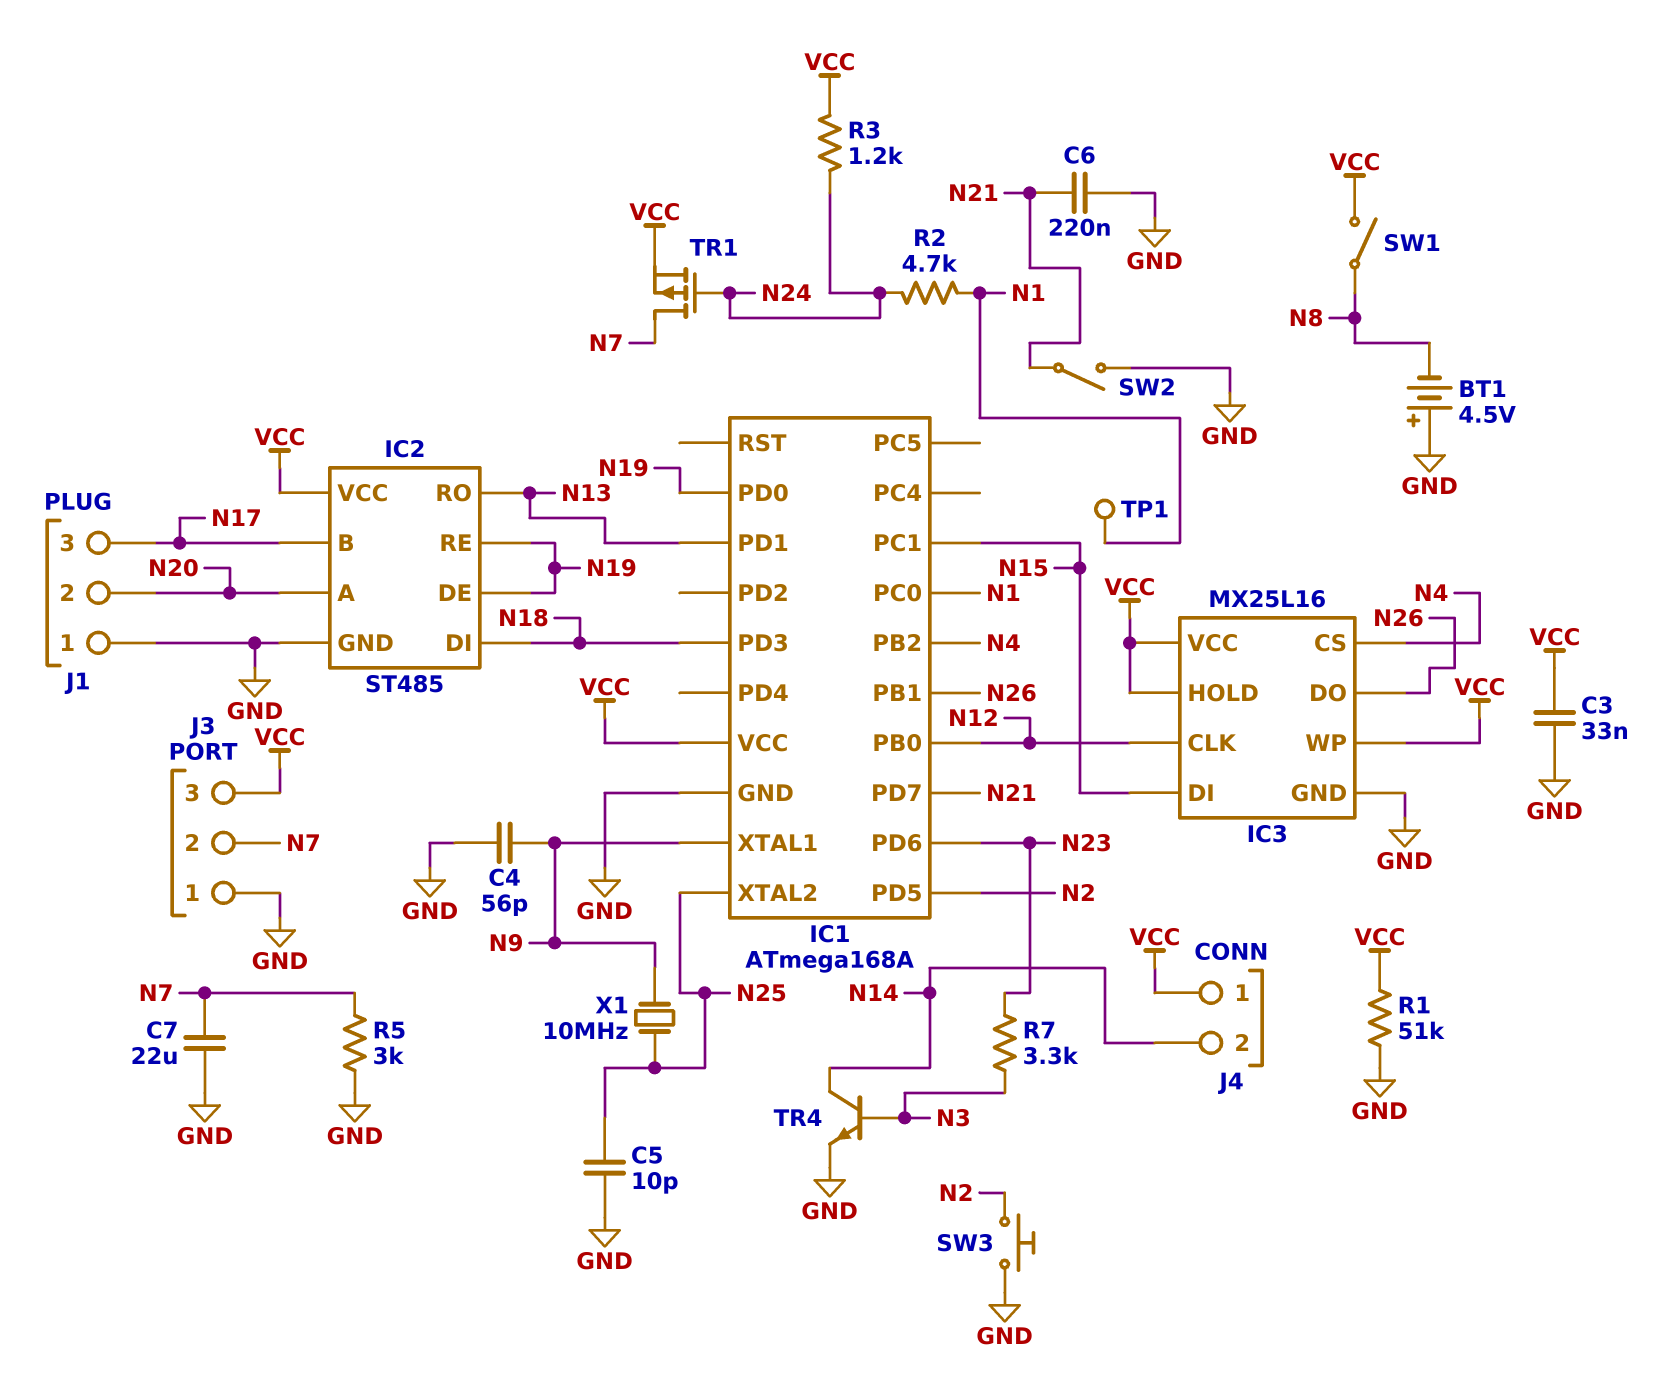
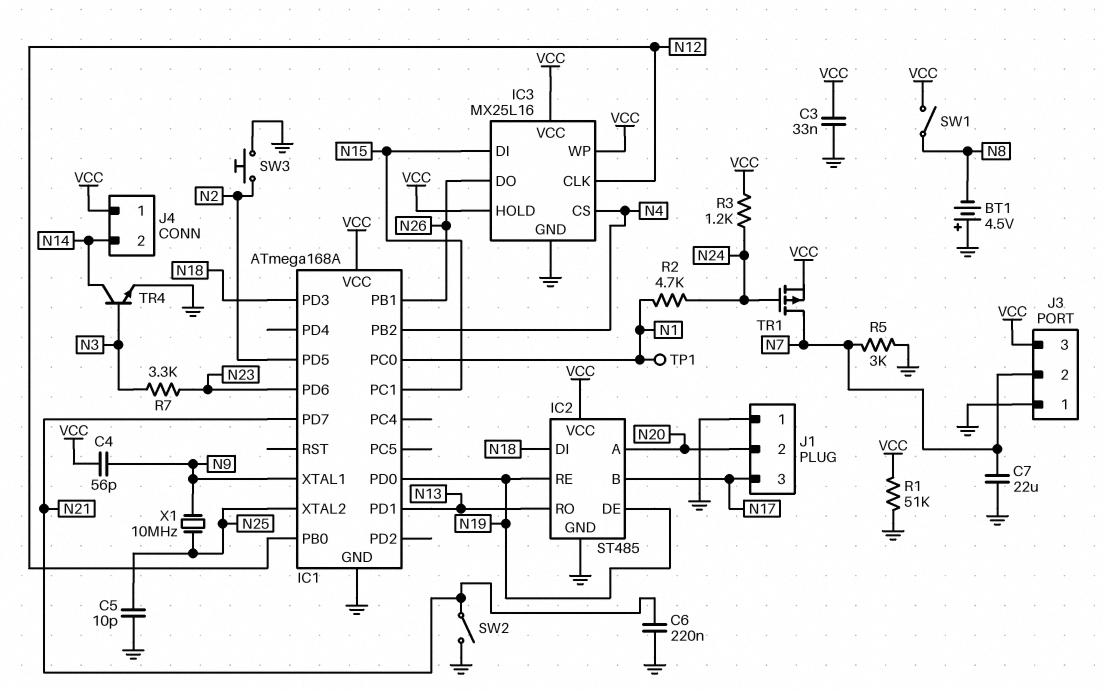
C4: 56pF (GND, N9) -> 56pF (N9, VCC)

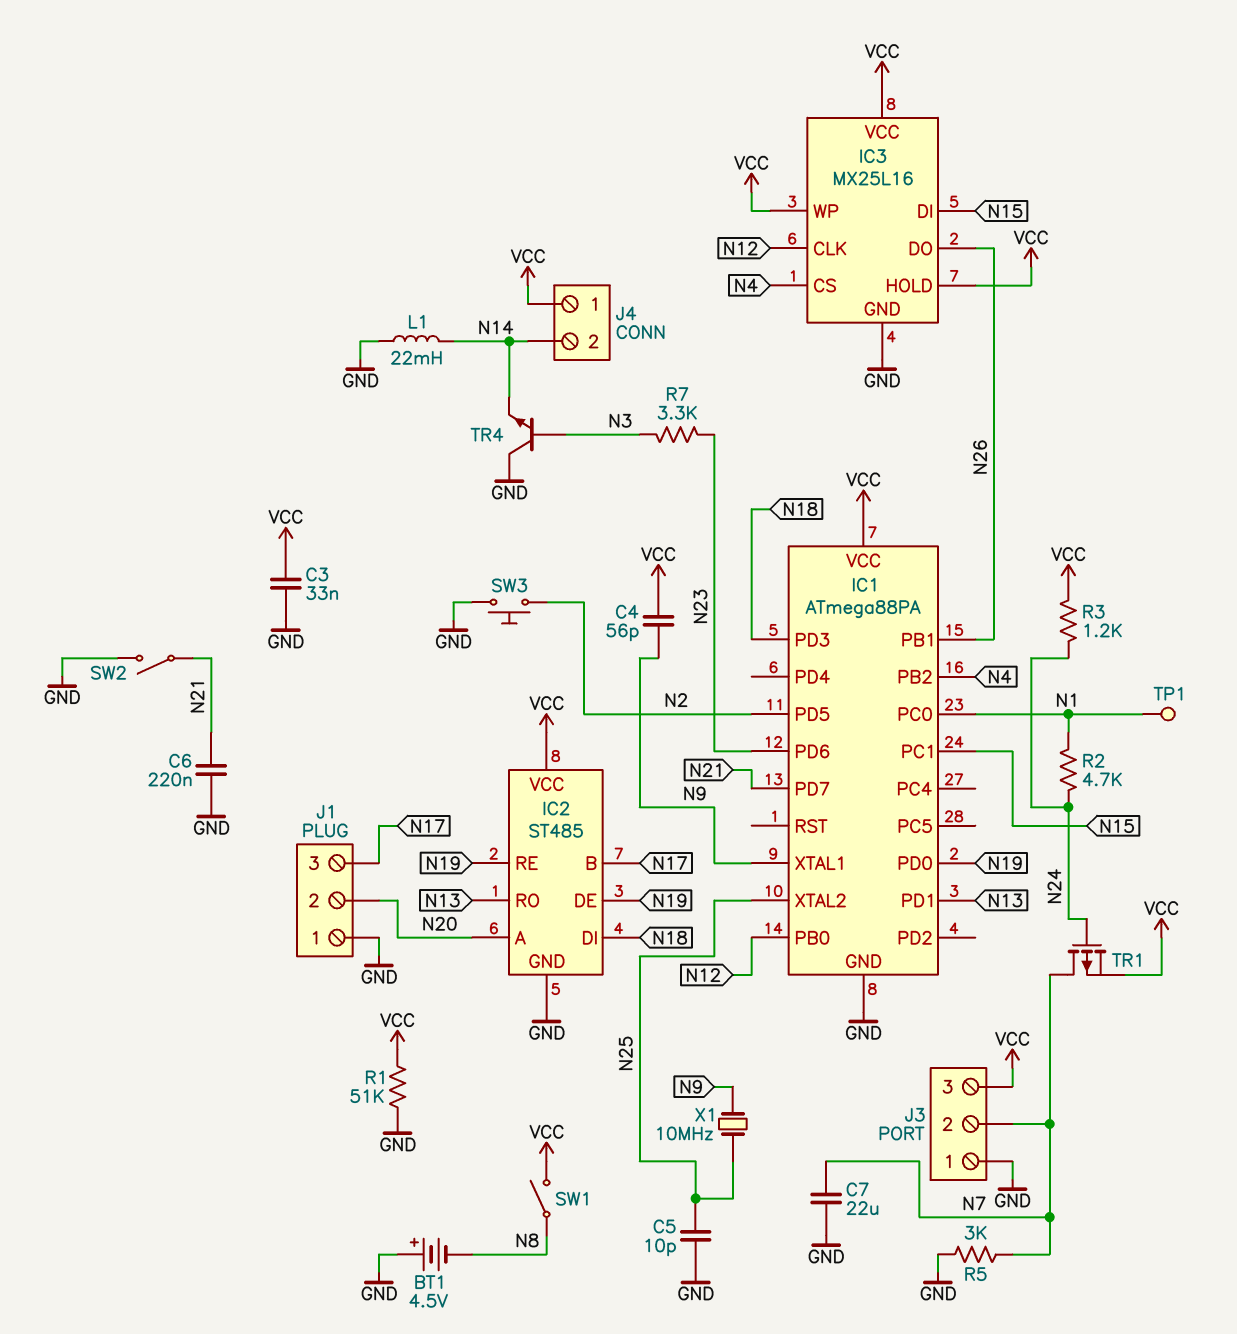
IC1: ATmega168A -> ATmega88PA
L1: none -> 22mH (GND, N14)
TR4: NPN (B N3, C N14, E GND) -> NPN (B N3, C GND, E N14)

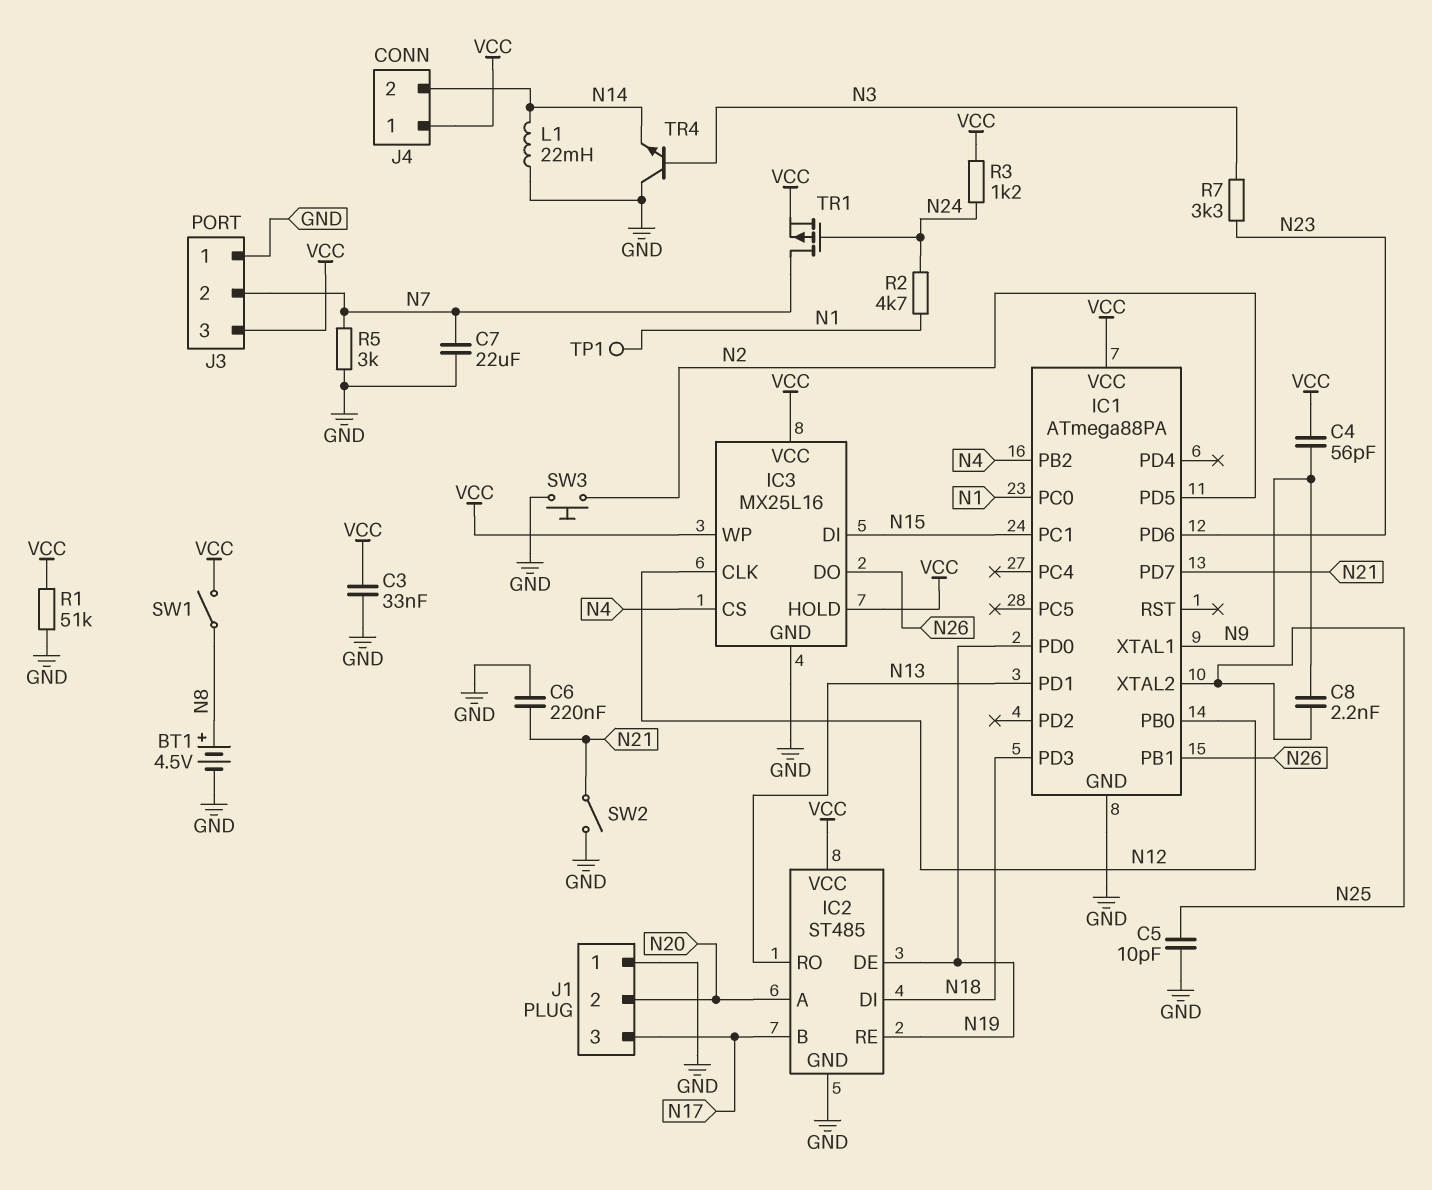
BT1: 4.5V (plus GND, minus N8) -> 4.5V (plus N8, minus GND)
C8: none -> 2.2nF (N9, N25)
X1: 10MHz (N9, N25) -> none

